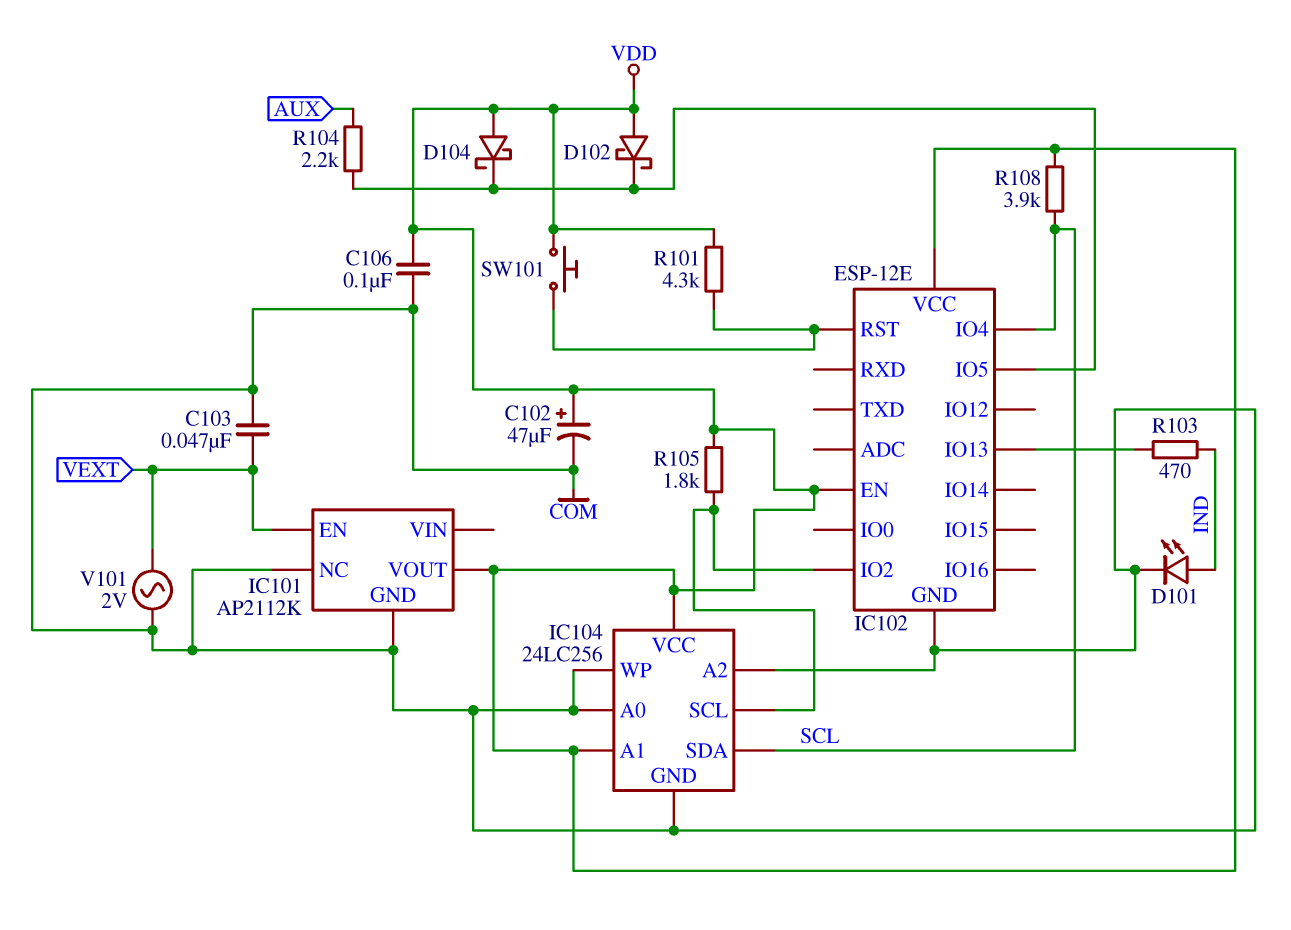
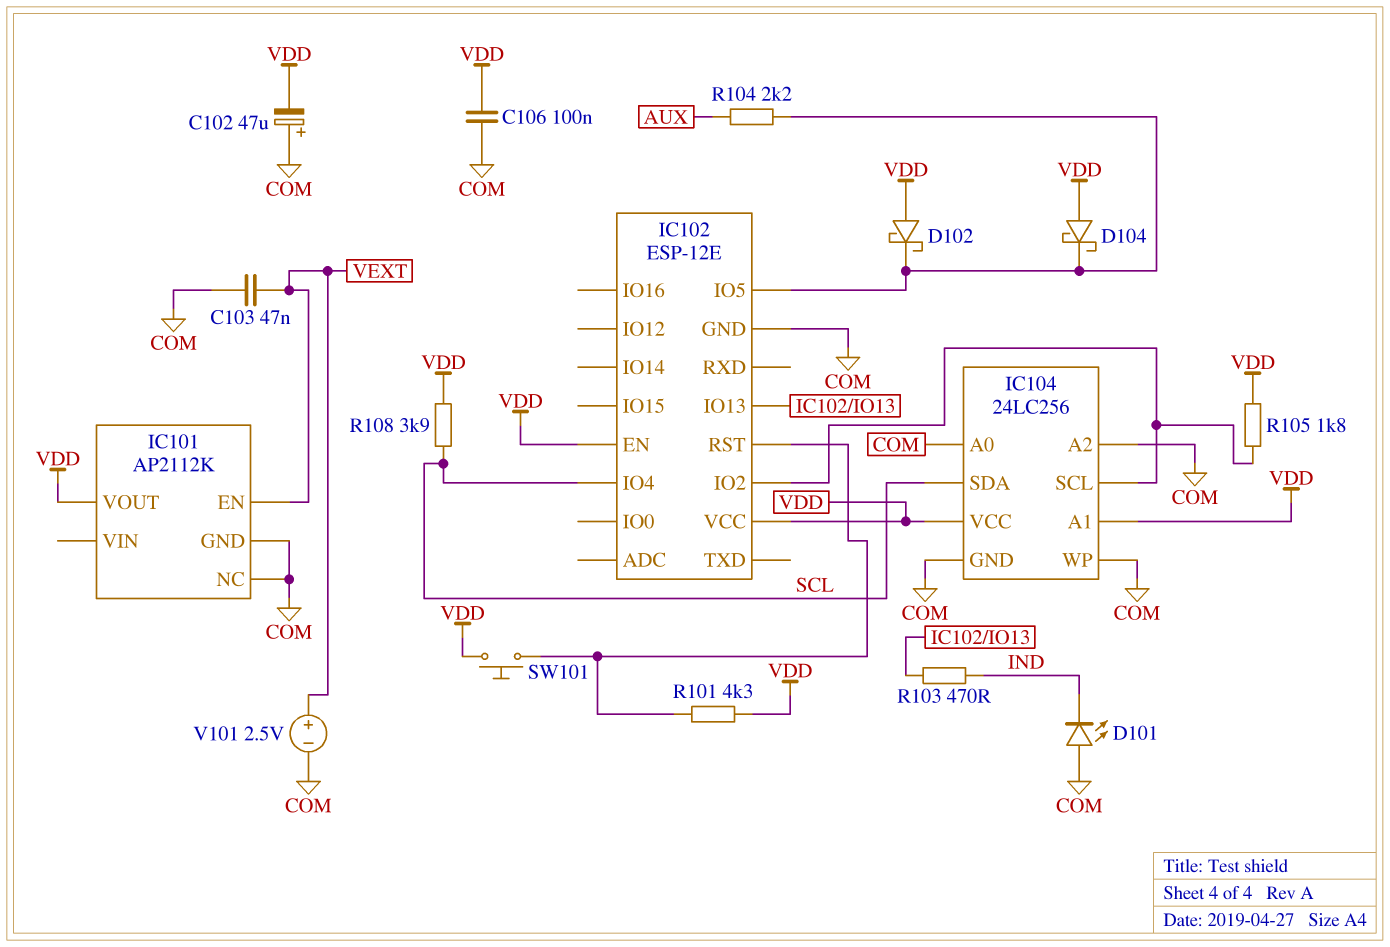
C102: 47uF (plus VDD, minus COM) -> 47uF (plus COM, minus VDD)
D101: LED (A IND, K COM) -> LED (A COM, K IND)
V101: AC 2V (COM, VEXT) -> 2.5V (plus VEXT, minus COM)

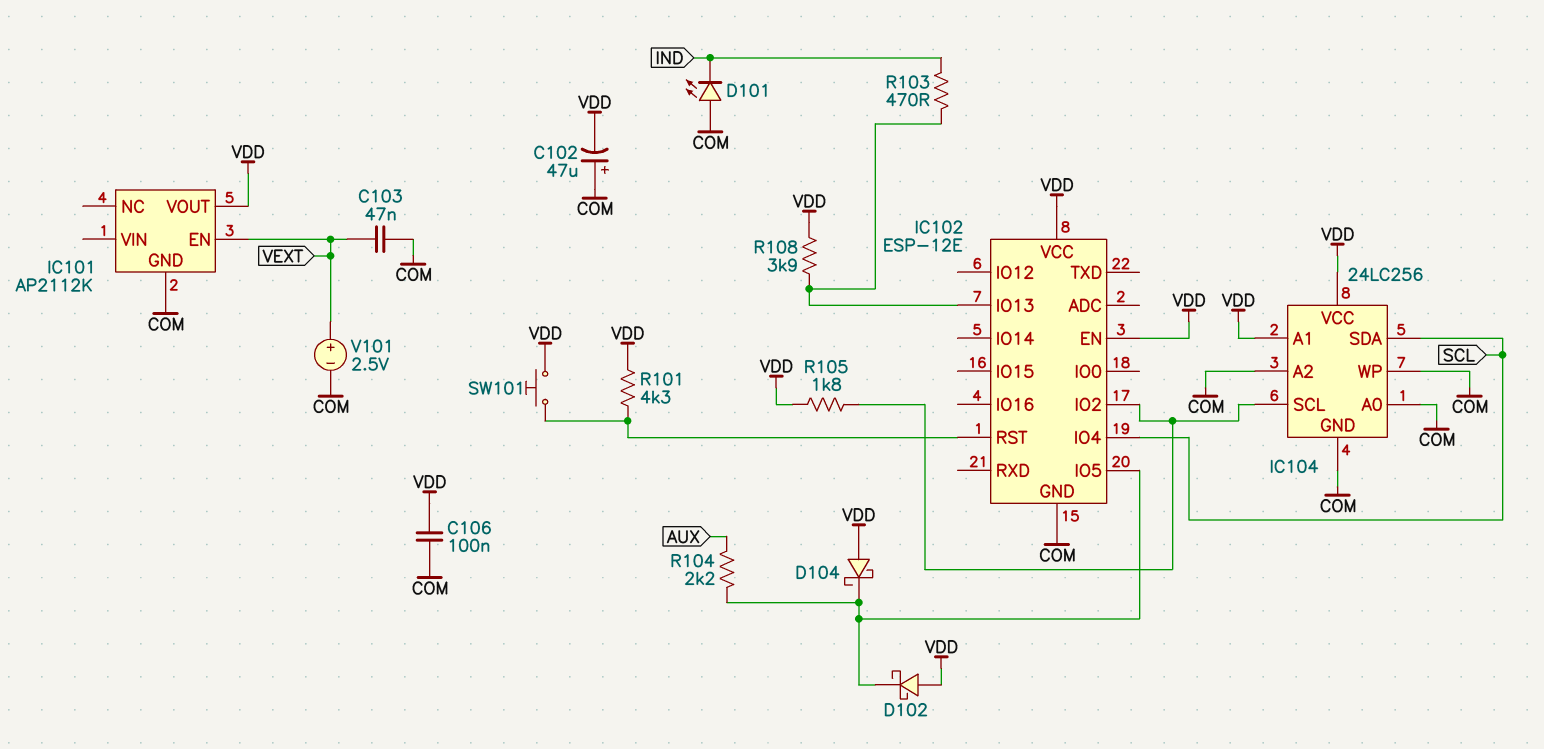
IC101 pin NC: COM -> none
R108: 3.9k (SCL, VDD) -> 3.9k (IC102/IO13, VDD)

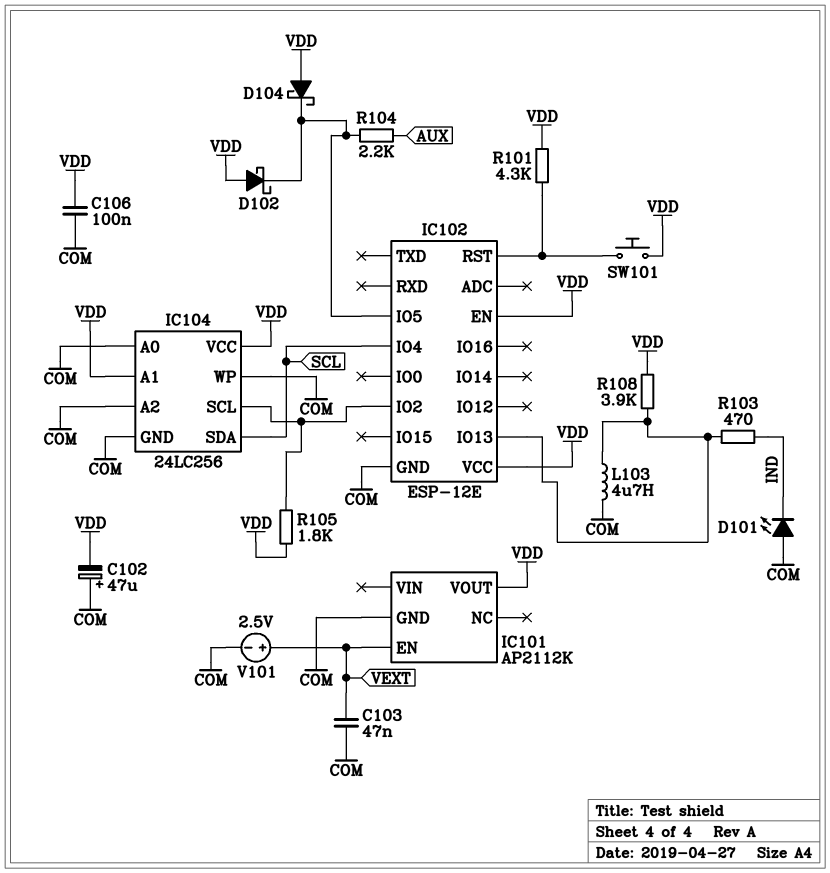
L103: none -> 4.7uH (COM, IC102/IO13)

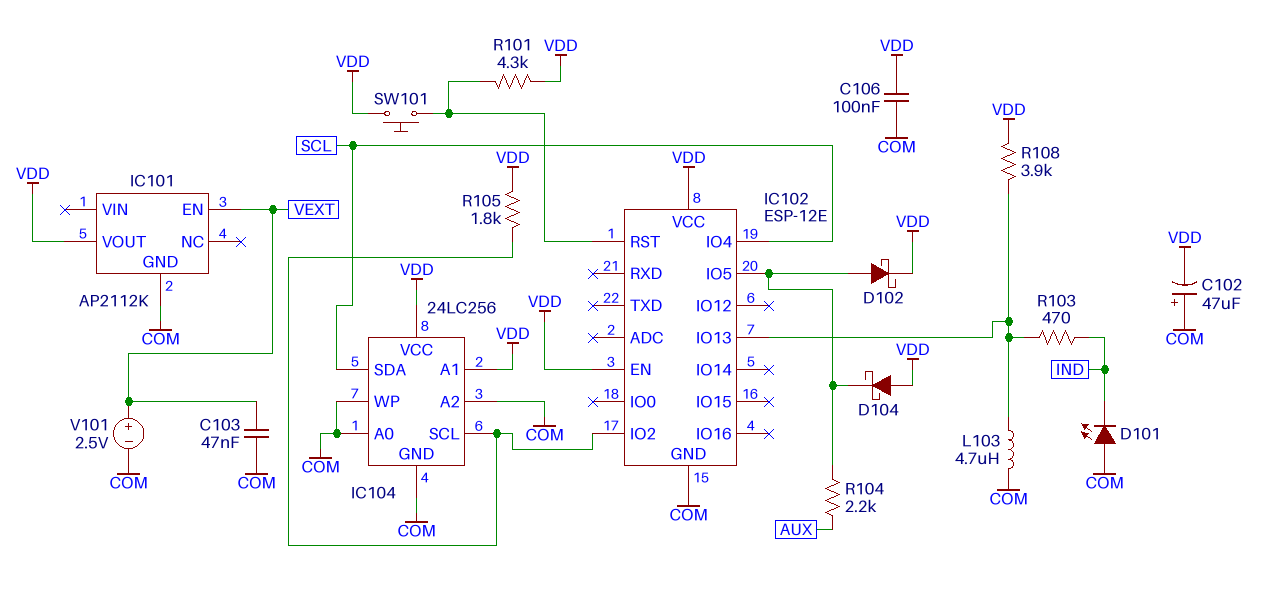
D102: schottky (A VDD, K IC102/IO5) -> schottky (A IC102/IO5, K VDD)

